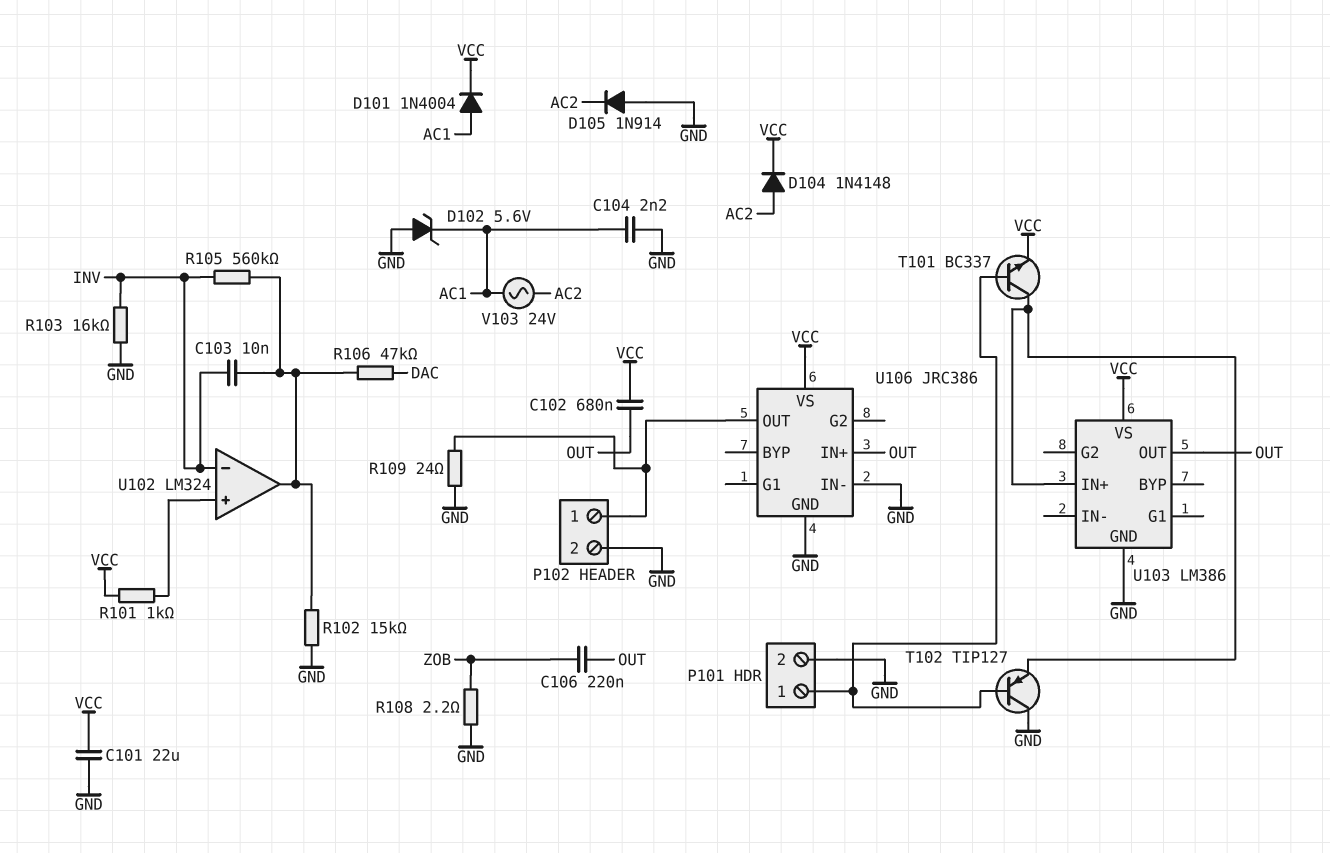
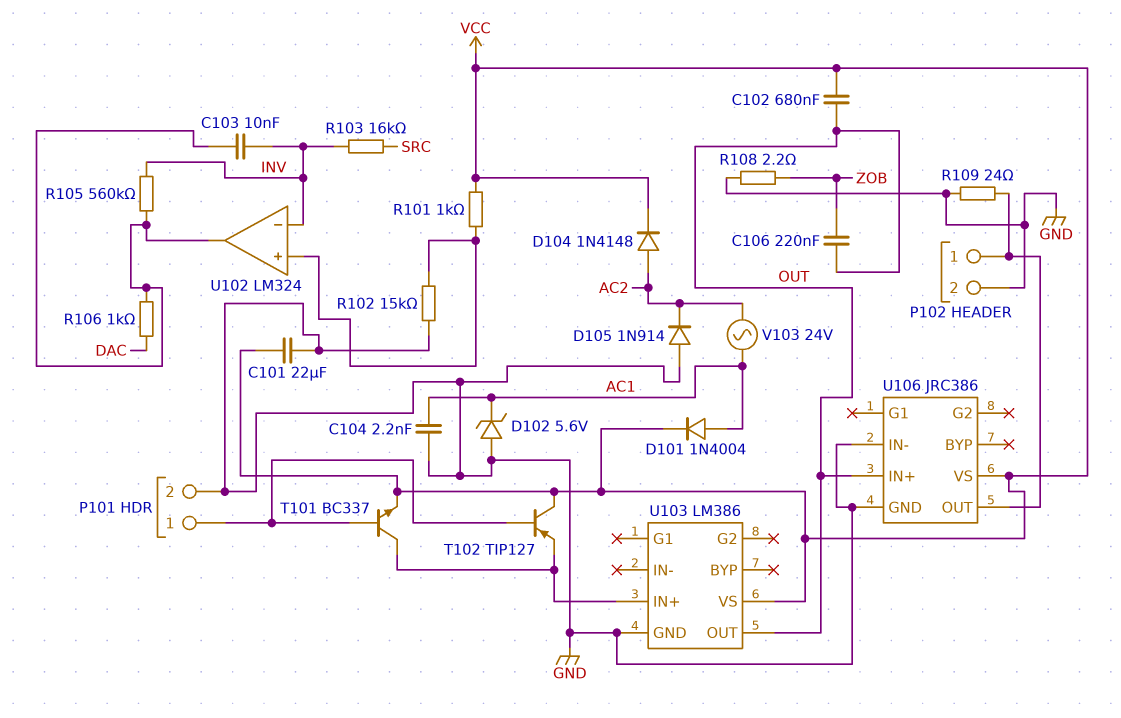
R102: 15k (GND, U102/out) -> 15k (GND, U102/in+)
R103: 16k (GND, INV) -> 16k (INV, SRC)
R106: 47k (DAC, U102/out) -> 1k (DAC, U102/out)
T102: PNP TIP127 (B P101/1, C GND, E U103/IN+) -> PNP TIP127 (B P101/1, C VCC, E U103/IN+)

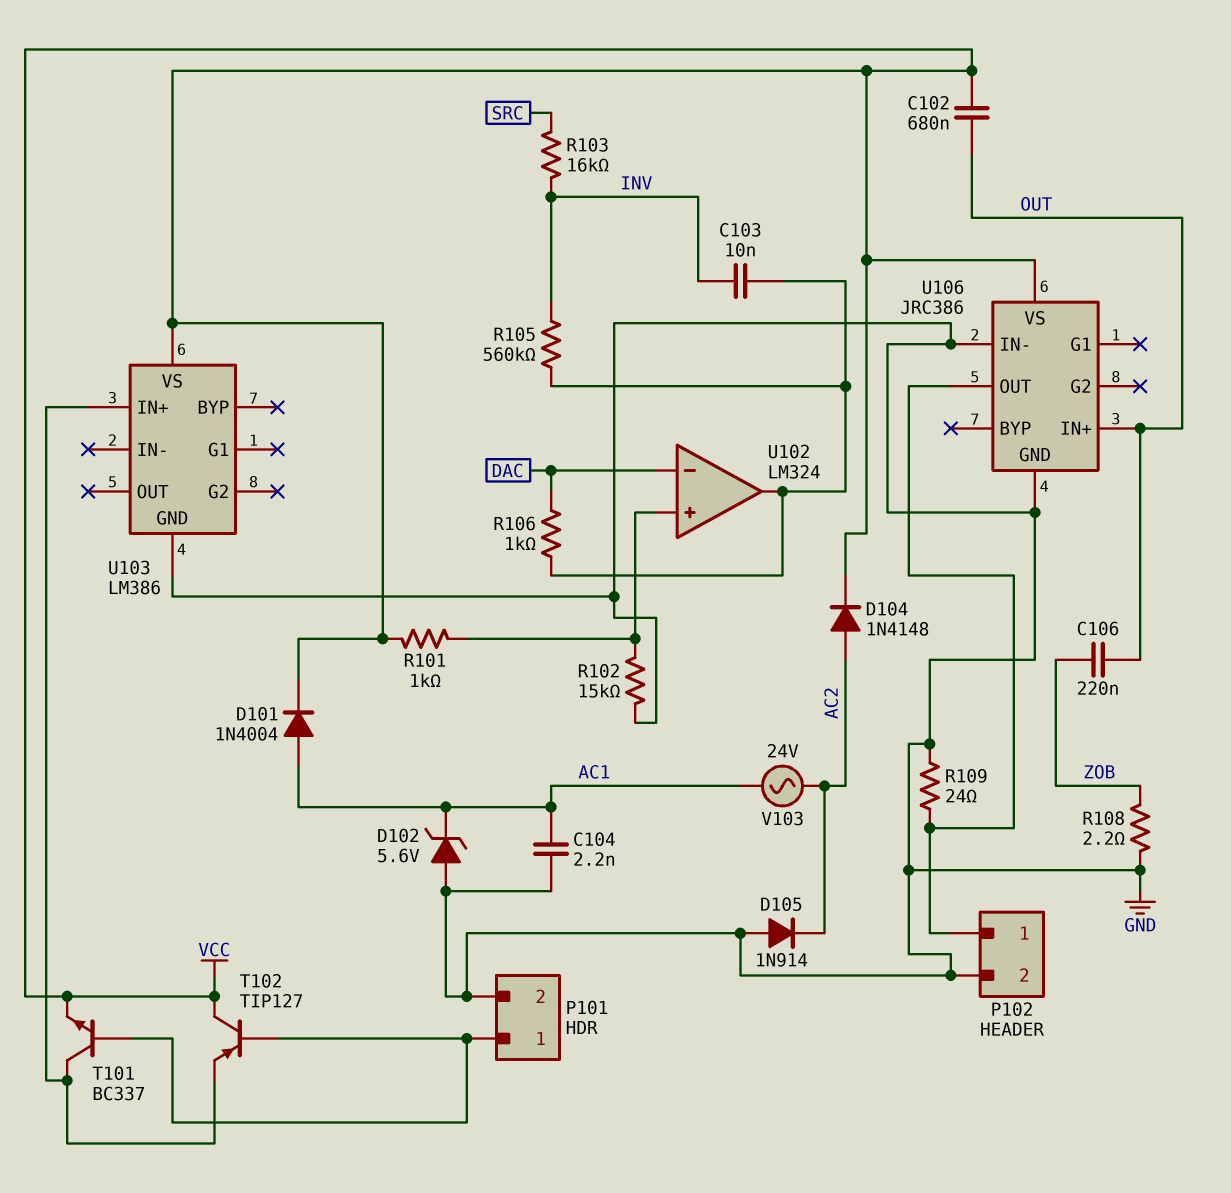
C101: 22uF (GND, VCC) -> none
U102 pin in-: INV -> DAC
U103 pin OUT: OUT -> none

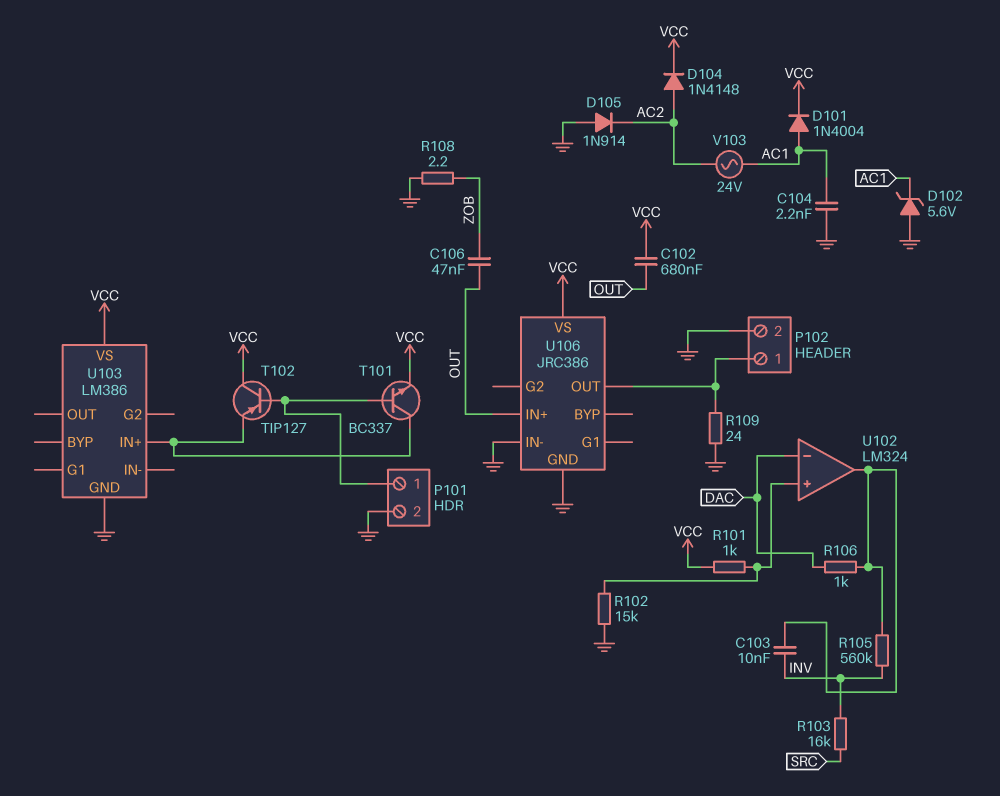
C106: 220nF (OUT, ZOB) -> 47nF (OUT, ZOB)

